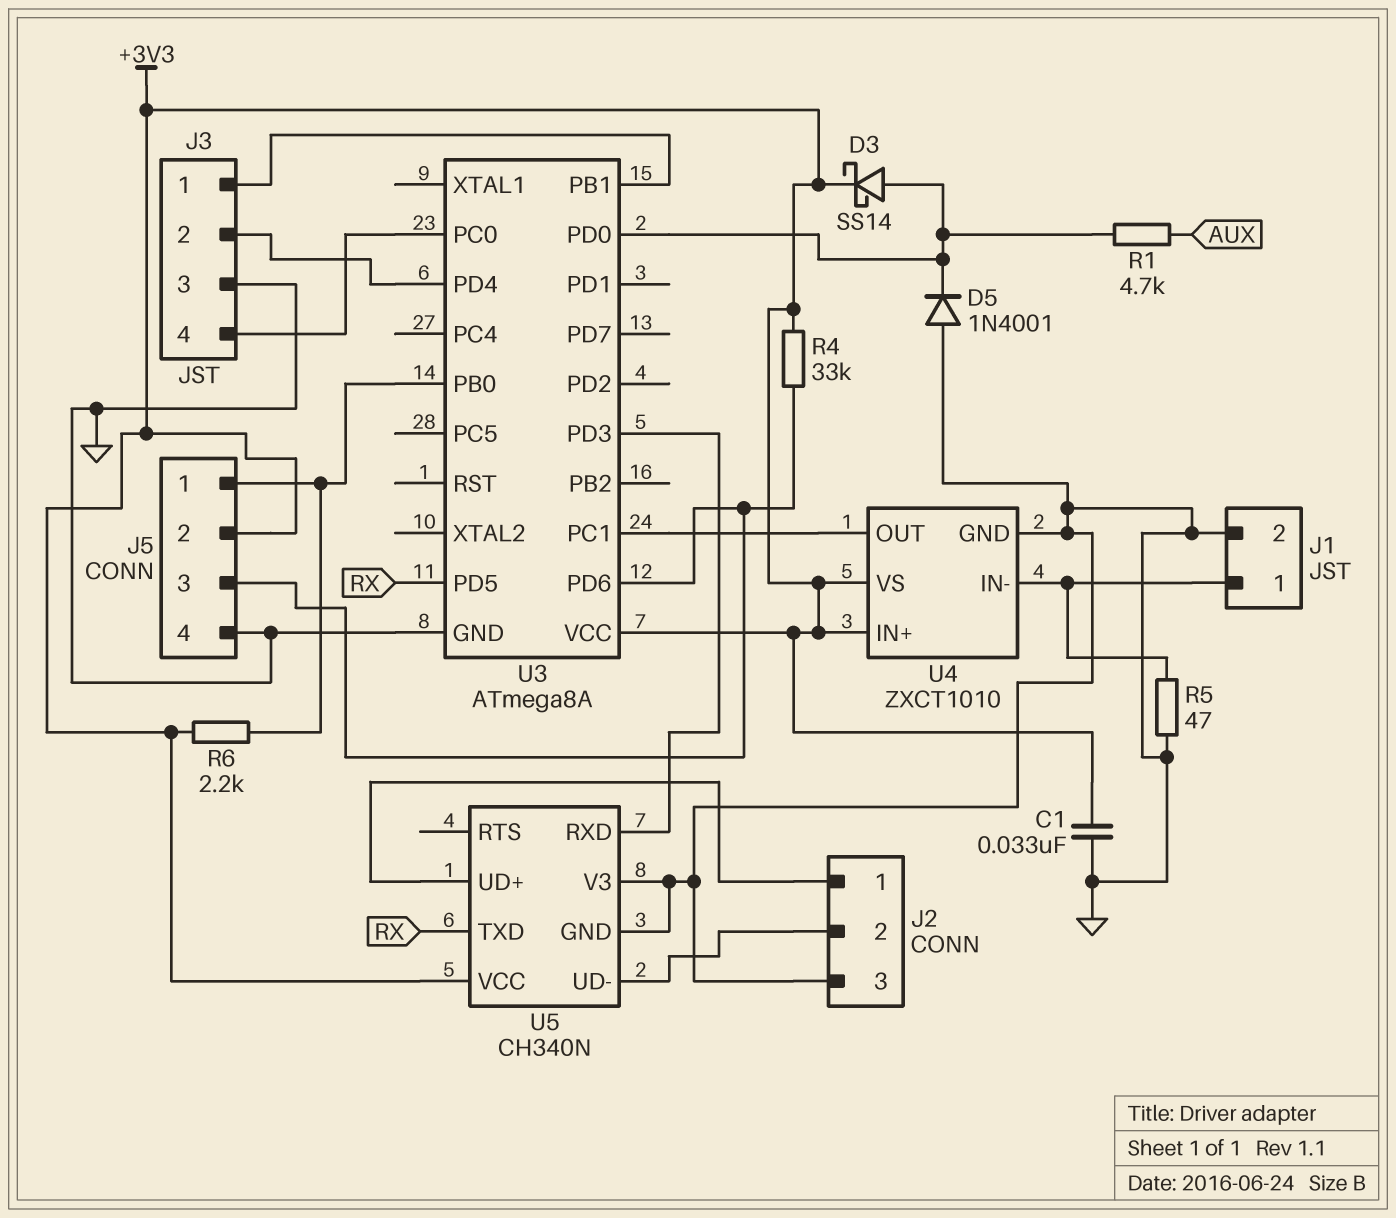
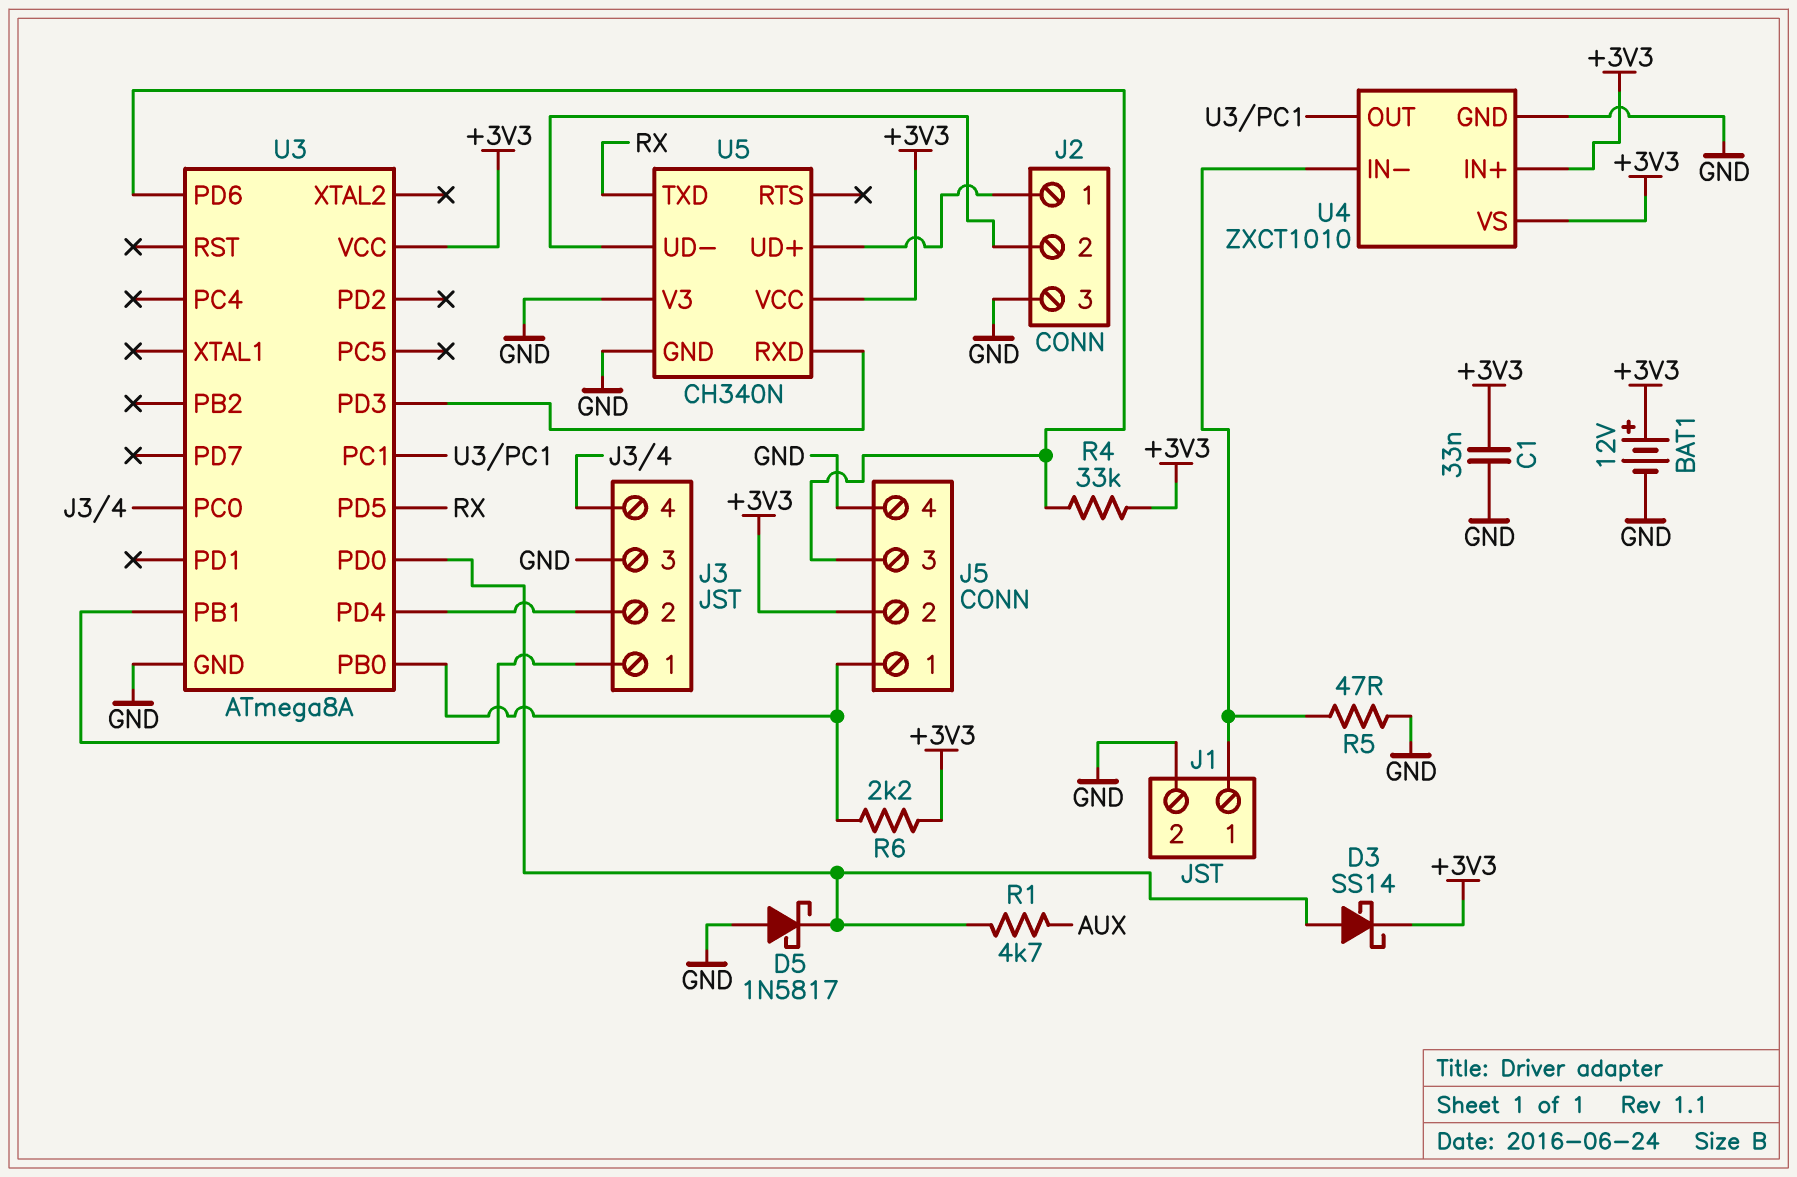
BAT1: none -> 12V (plus +3V3, minus GND)
D5: diode 1N4001 (A GND, K U3/PD0) -> schottky 1N5817 (A GND, K U3/PD0)

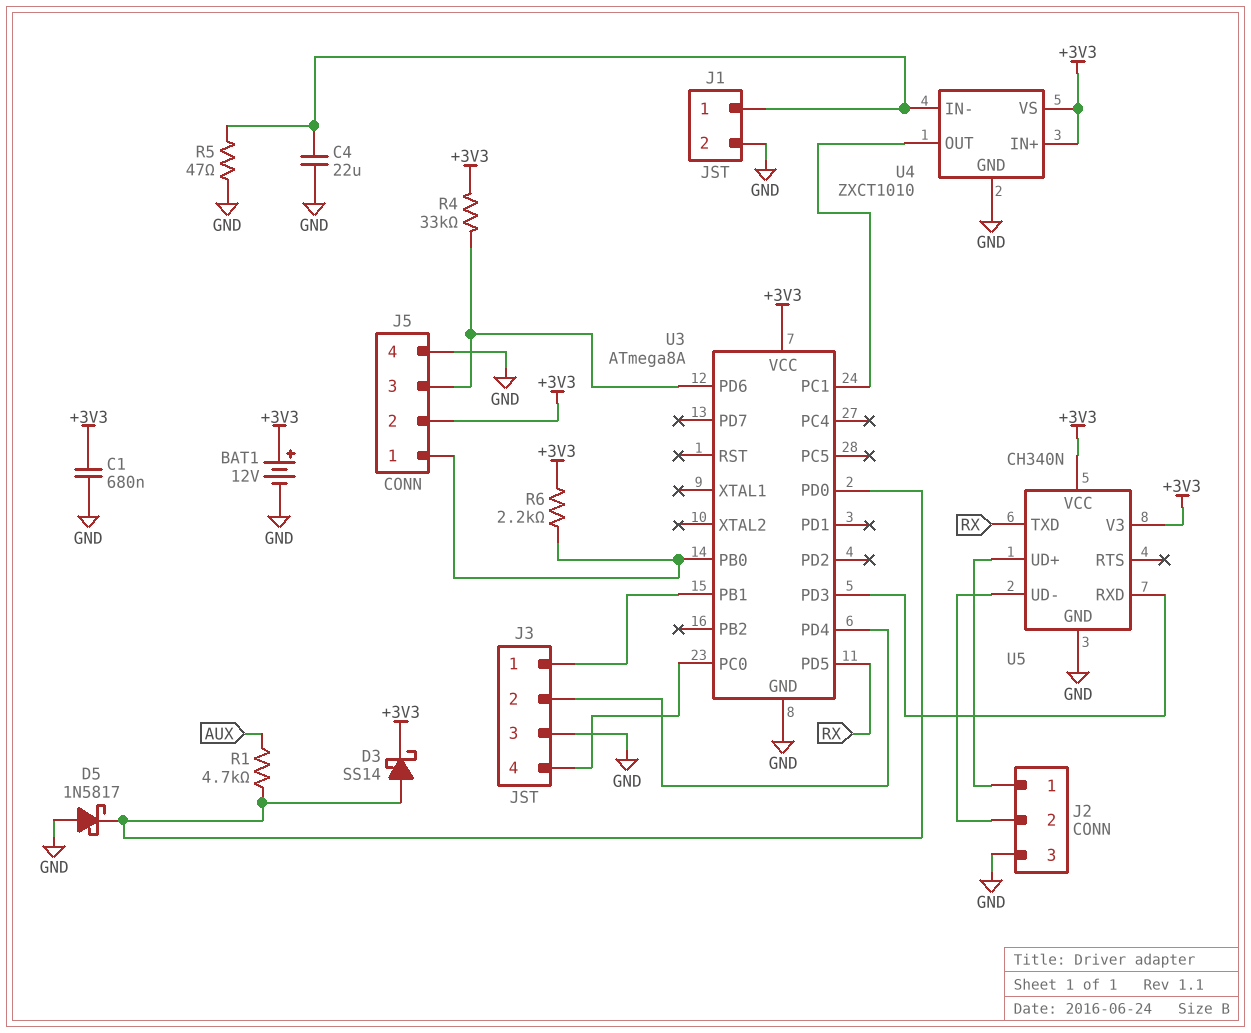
C1: 33nF (+3V3, GND) -> 680nF (+3V3, GND)
C4: none -> 22uF (GND, J1/1)
U5 pin V3: GND -> +3V3

